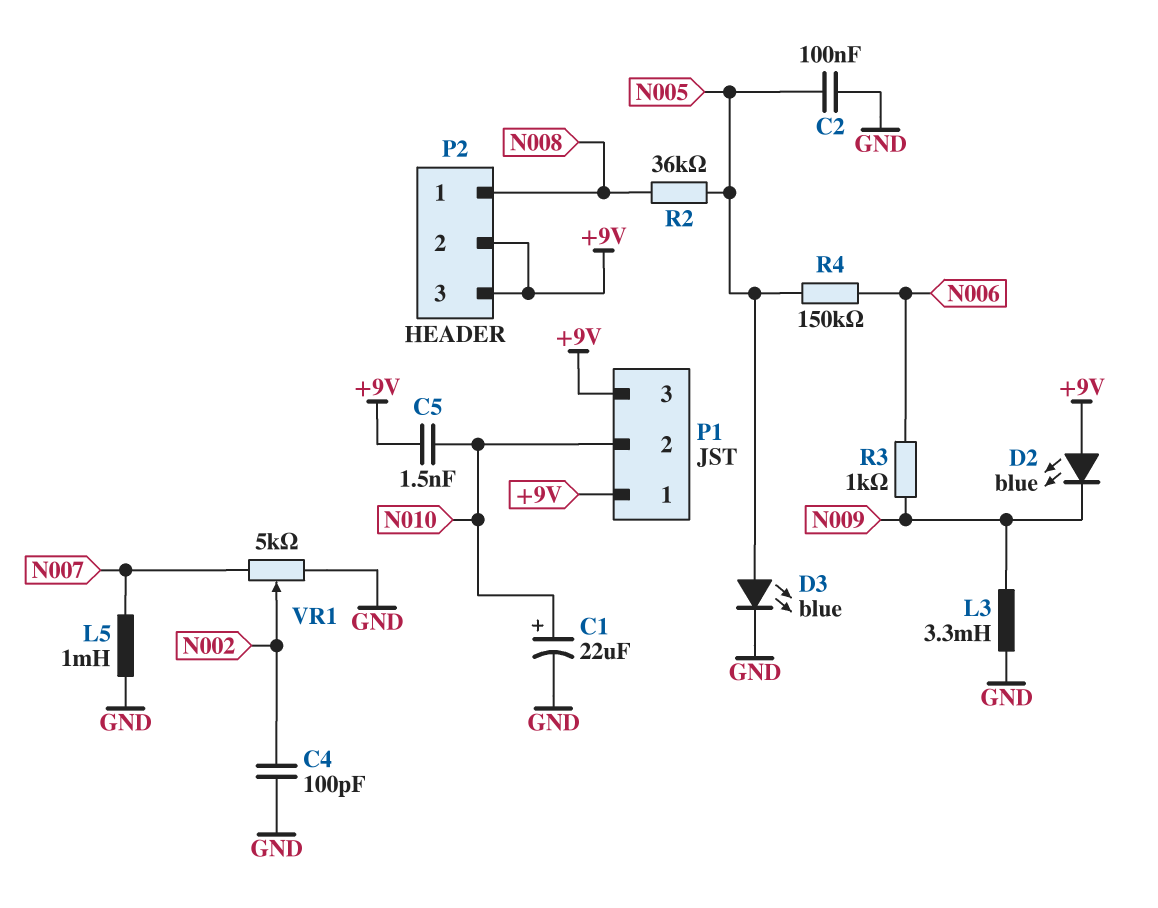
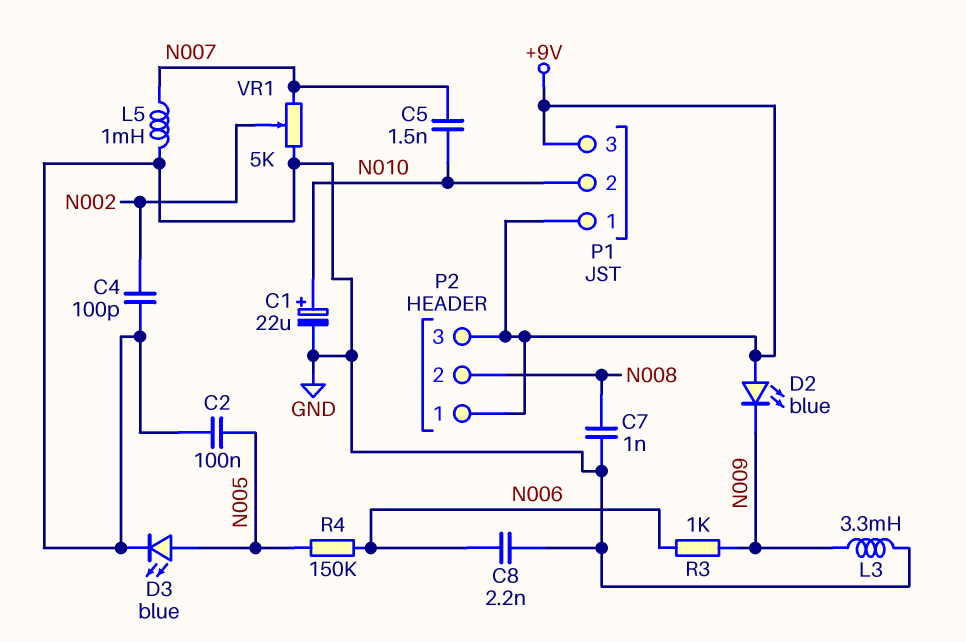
C5: 1.5nF (+9V, N010) -> 1.5nF (N007, N010)
C7: none -> 1nF (GND, N008)
C8: none -> 2.2nF (GND, N006)
P2 pin 1: N008 -> +9V
P2 pin 2: +9V -> N008
R2: 36k (N005, N008) -> none

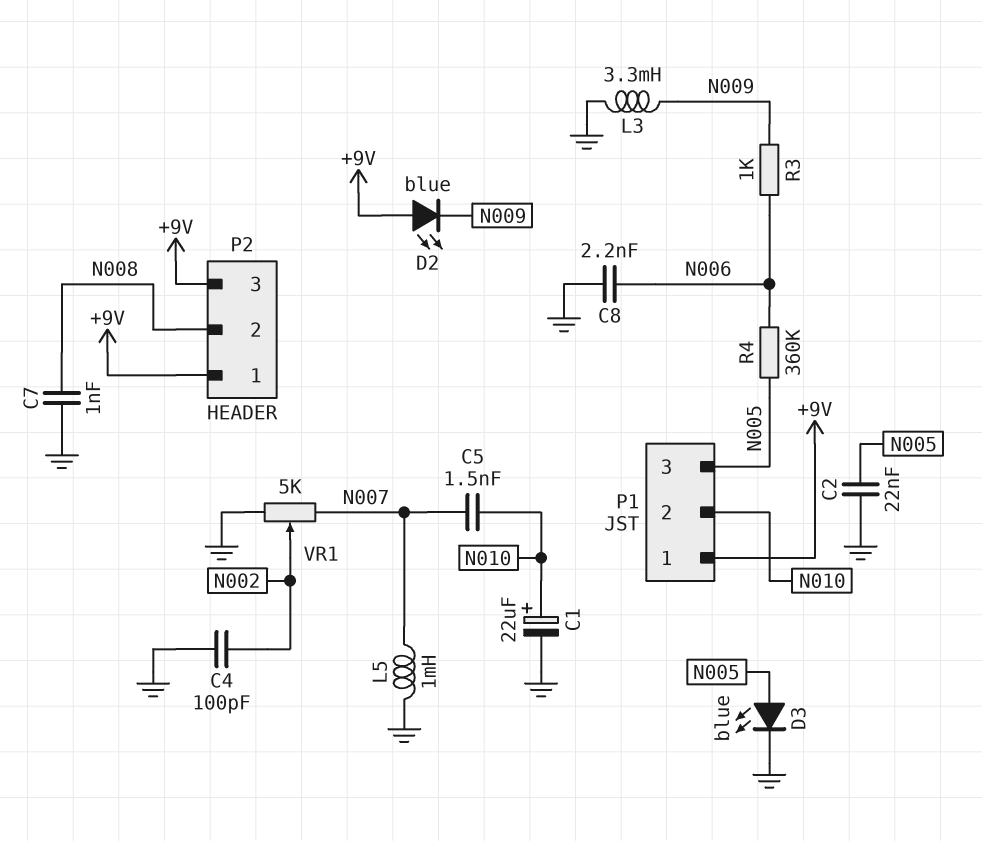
C2: 100nF (GND, N005) -> 22nF (GND, N005)
P1 pin 3: +9V -> N005
R4: 150k (N005, N006) -> 360k (N005, N006)

